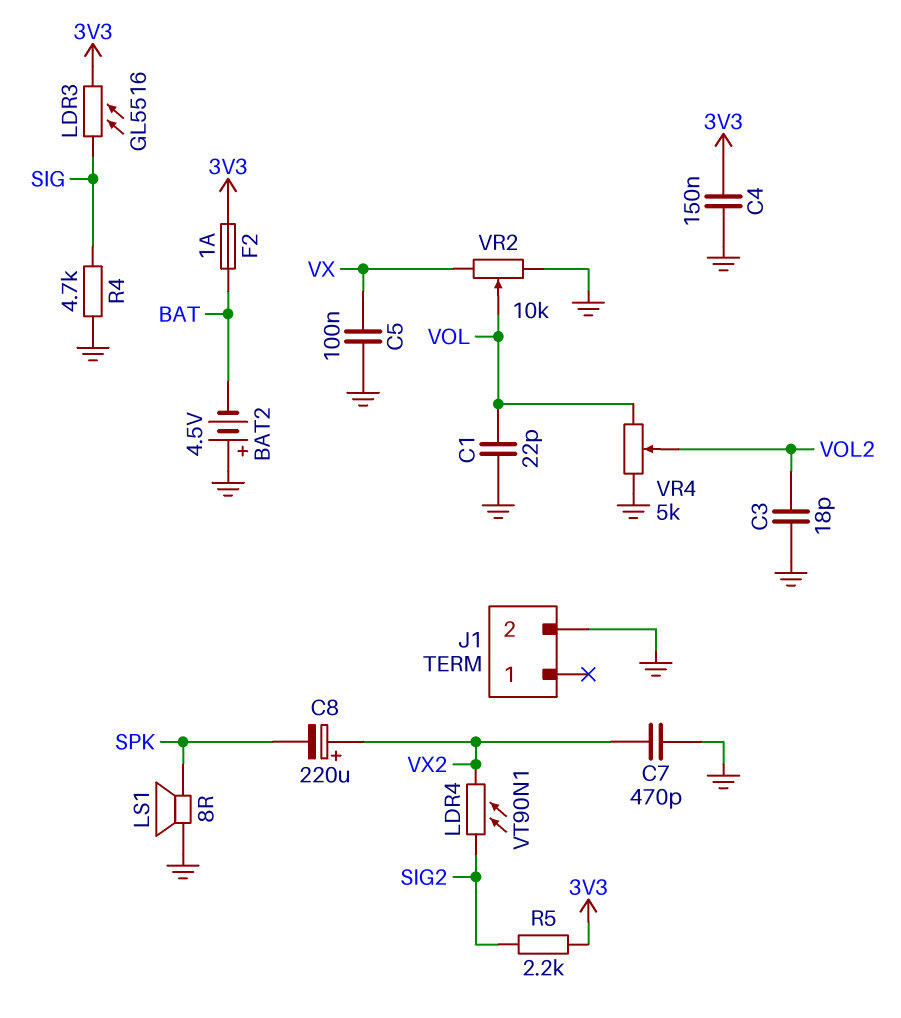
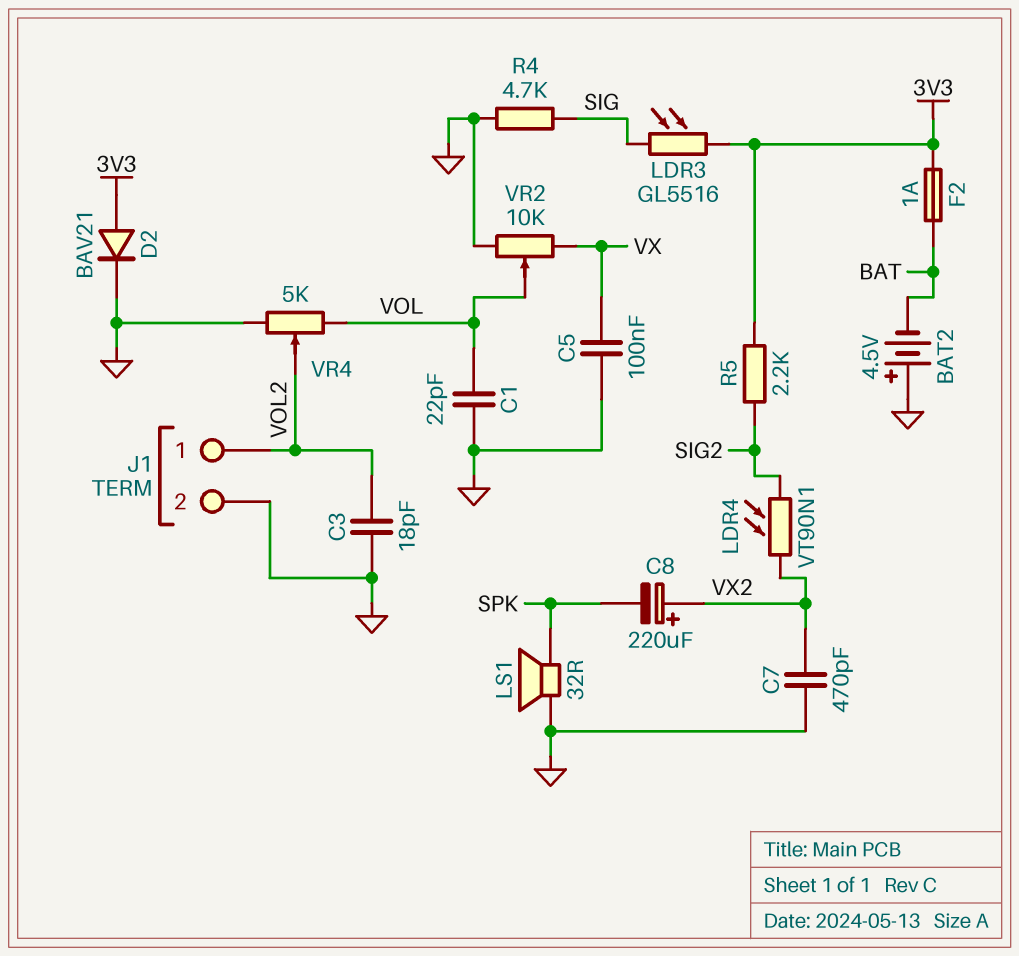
C4: 150nF (3V3, GND) -> none
D2: none -> diode BAV21 (A 3V3, K GND)
J1 pin 1: none -> VOL2
LS1: speaker 8R (GND, SPK) -> speaker 32R (GND, SPK)

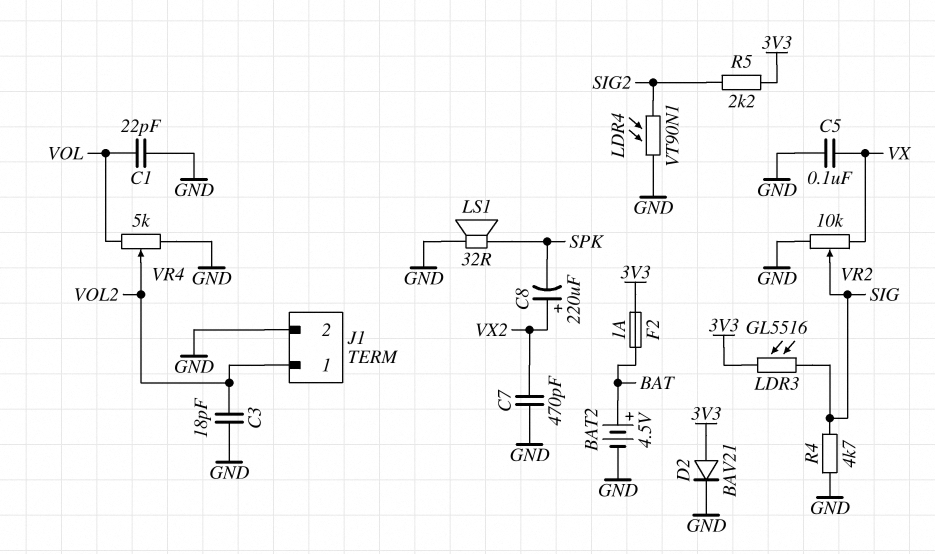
BAT2: 4.5V (plus GND, minus BAT) -> 4.5V (plus BAT, minus GND)
LDR4: VT90N1 (SIG2, VX2) -> VT90N1 (GND, SIG2)
VR2: 10k (GND, VX, wiper VOL) -> 10k (GND, VX, wiper SIG)

